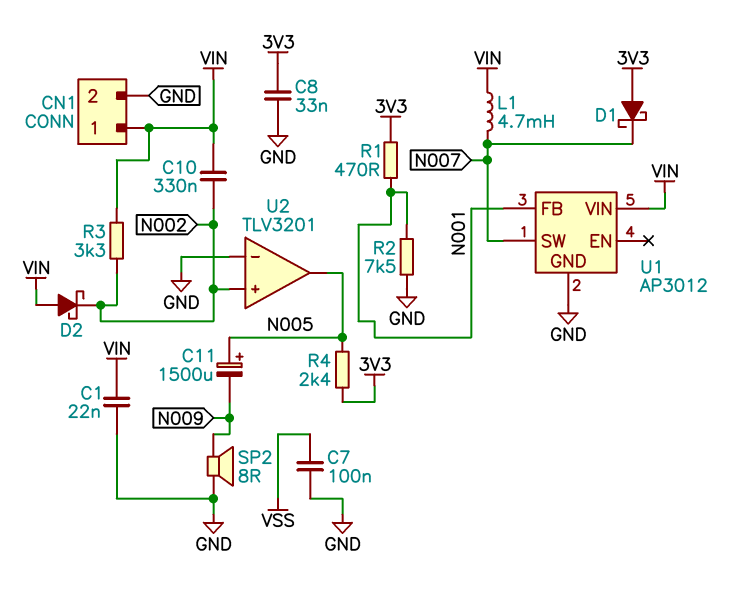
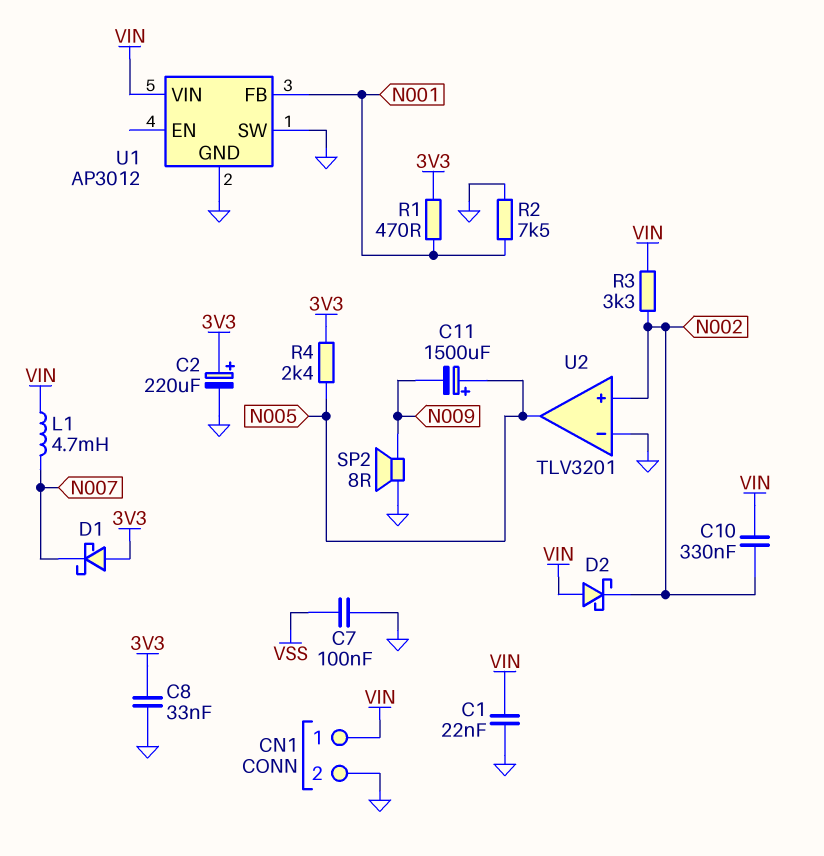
C2: none -> 220uF (plus 3V3, minus GND)
U1 pin SW: N007 -> GND

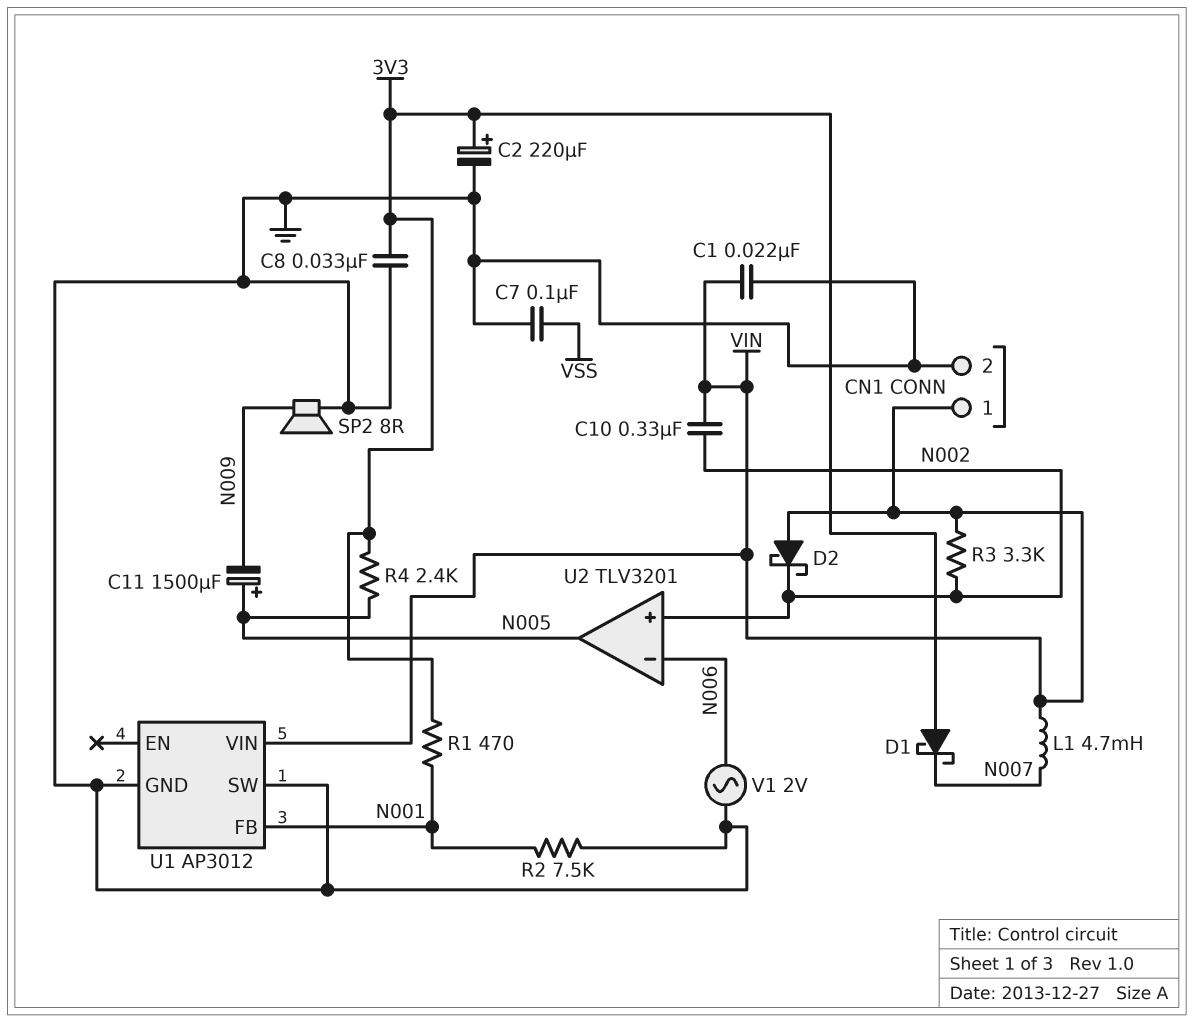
U2 pin in-: GND -> N006
V1: none -> AC 2V (GND, N006)

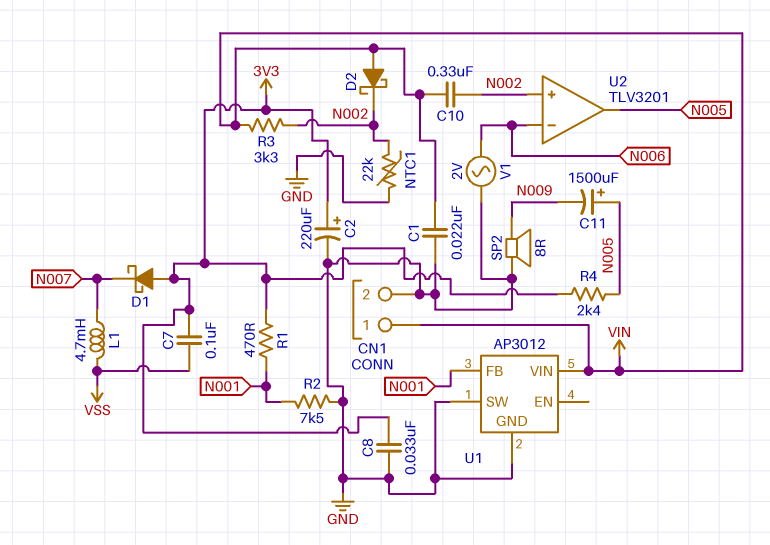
C7: 100nF (GND, VSS) -> 100nF (3V3, VSS)
L1: 4.7mH (N007, VIN) -> 4.7mH (N007, VSS)
NTC1: none -> 22k (GND, N002)

